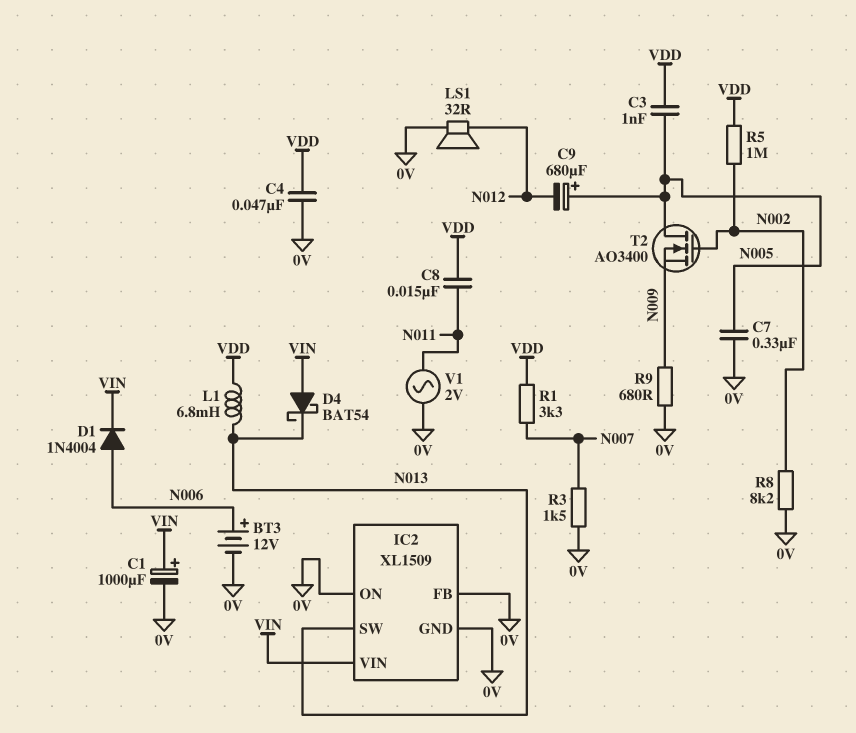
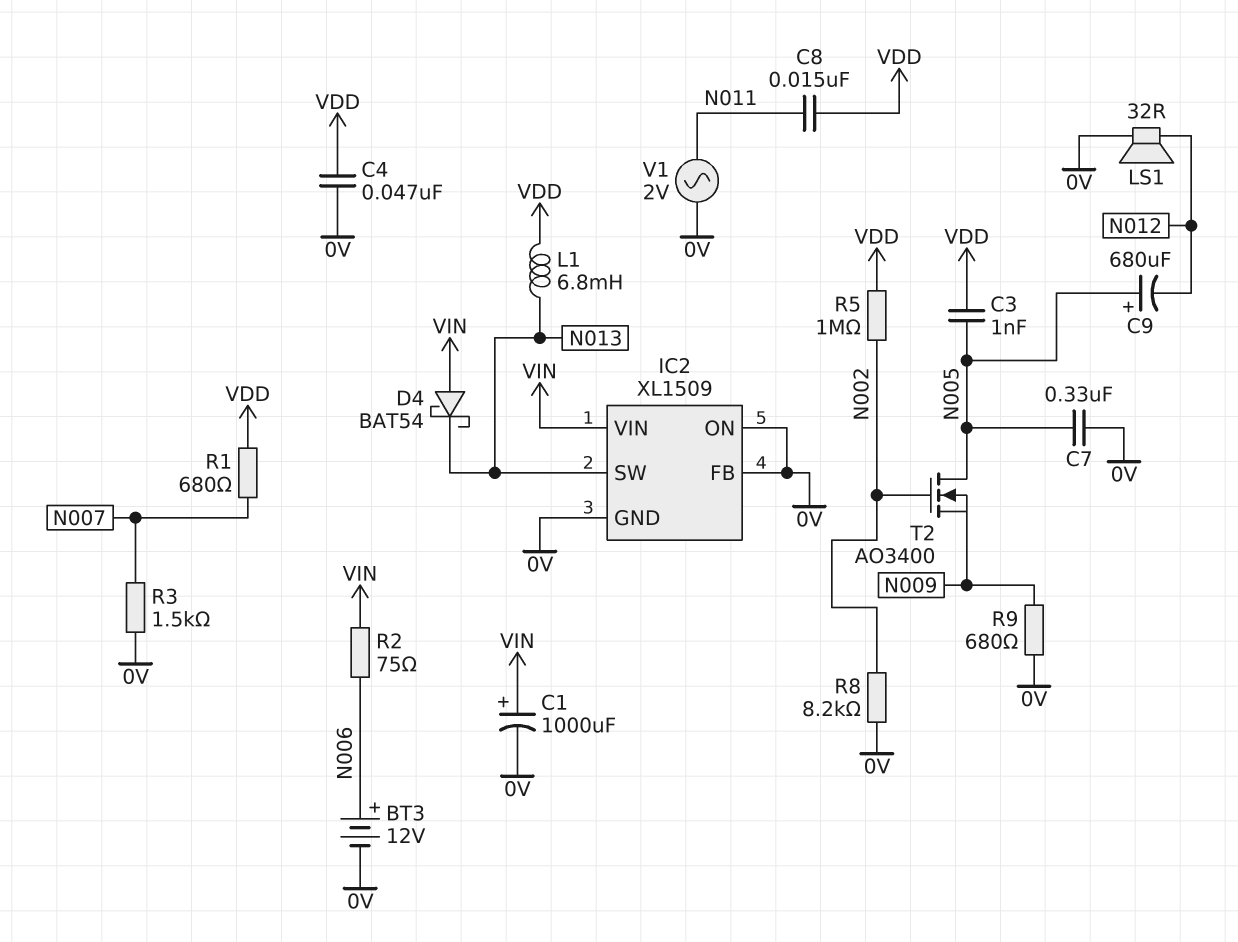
D1: diode 1N4004 (A N006, K VIN) -> none
R1: 3.3k (N007, VDD) -> 680 (N007, VDD)
R2: none -> 75 (N006, VIN)

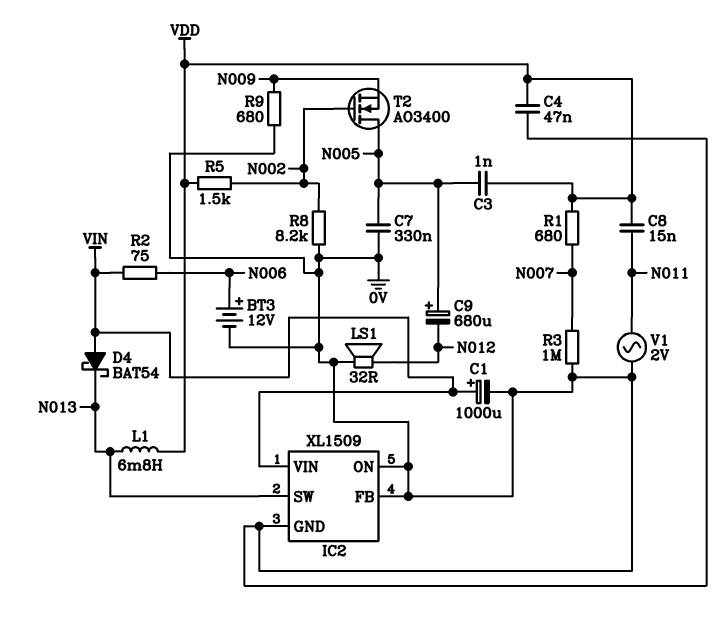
R3: 1.5k (0V, N007) -> 1M (0V, N007)
R5: 1M (N002, VDD) -> 1.5k (N002, VDD)

